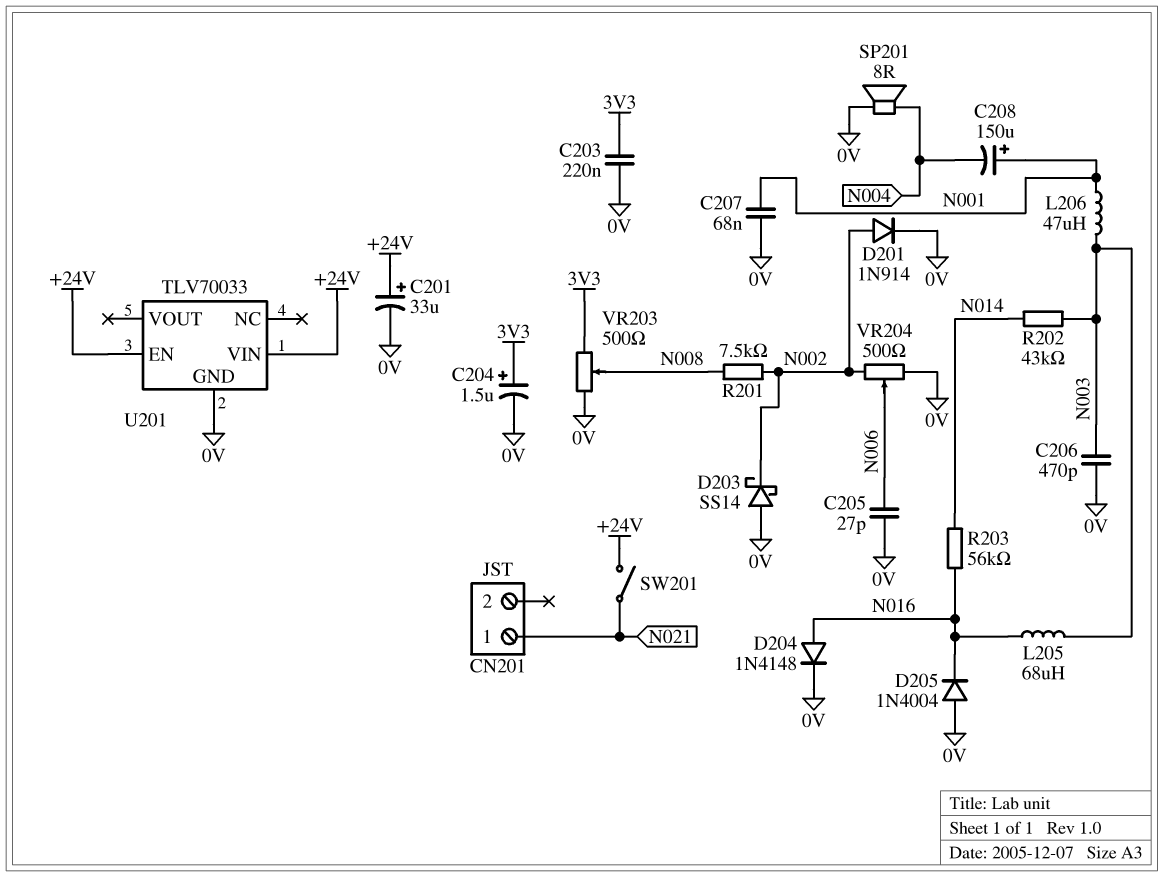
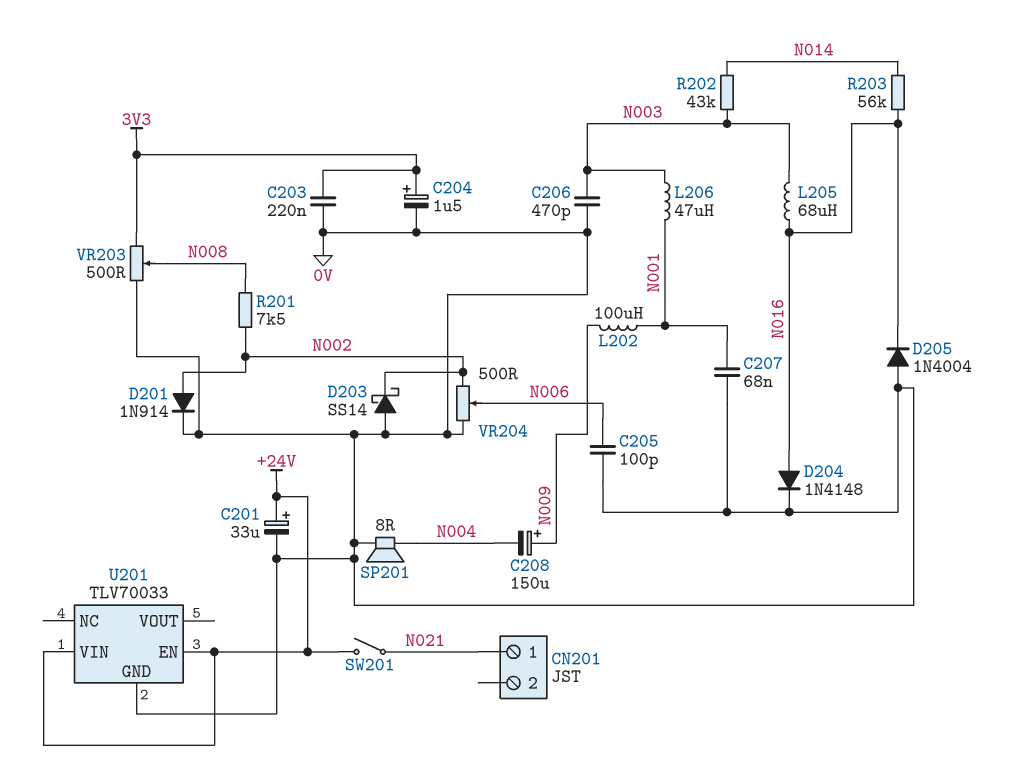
C205: 27pF (0V, N006) -> 100pF (0V, N006)
C208: 150uF (plus N001, minus N004) -> 150uF (plus N009, minus N004)
L202: none -> 100uH (N001, N009)

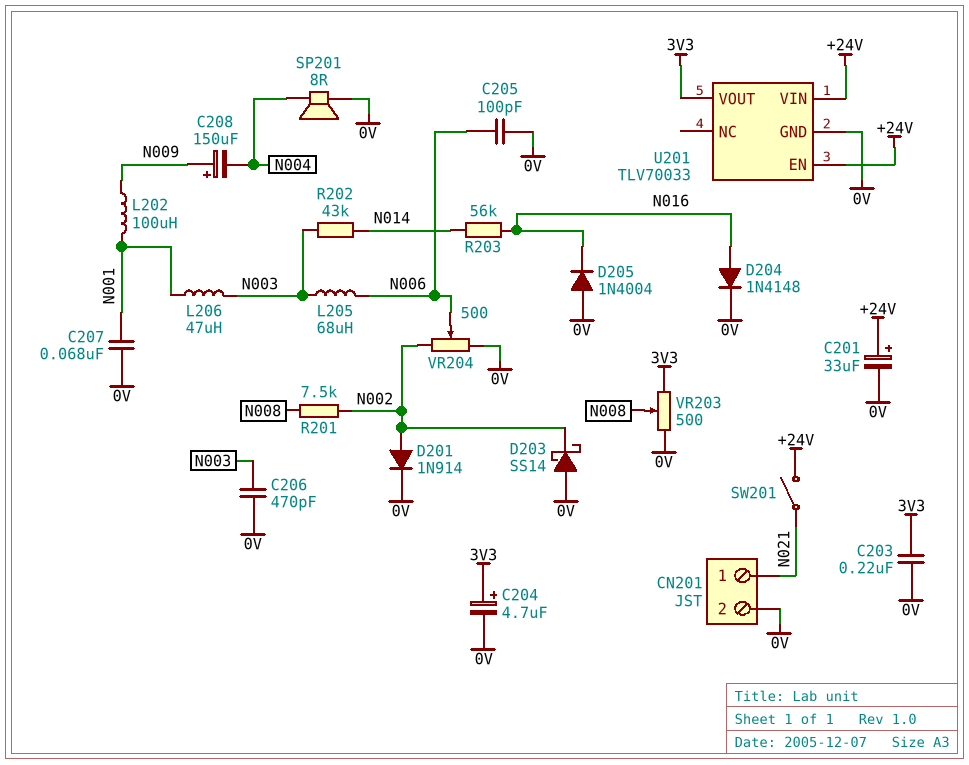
C204: 1.5uF (plus 3V3, minus 0V) -> 4.7uF (plus 3V3, minus 0V)
CN201 pin 2: none -> 0V
L205: 68uH (N003, N016) -> 68uH (N003, N006)
U201 pin VOUT: none -> 3V3

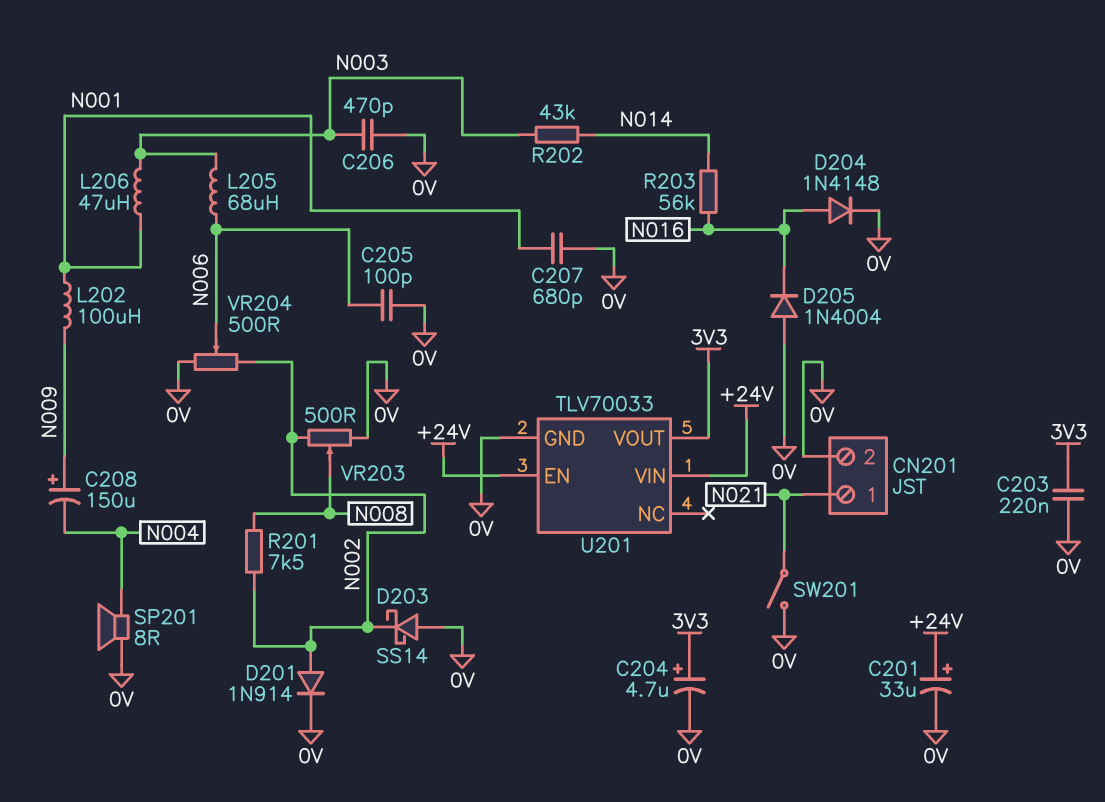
C207: 68nF (0V, N001) -> 680pF (0V, N001)
SW201: switch (+24V, N021) -> switch (0V, N021)
VR203: 500 (0V, 3V3, wiper N008) -> 500 (0V, N002, wiper N008)

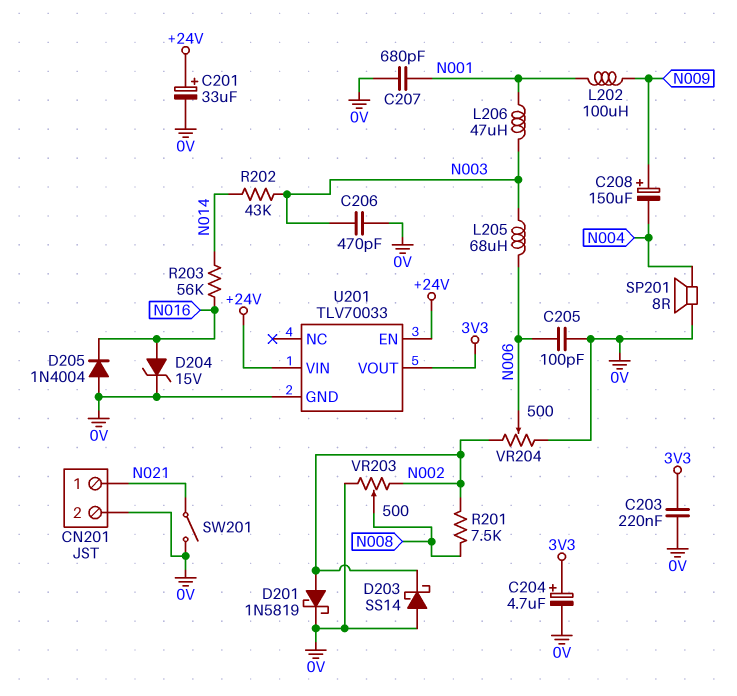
D201: diode 1N914 (A N002, K 0V) -> schottky 1N5819 (A N002, K 0V)
D204: diode 1N4148 (A N016, K 0V) -> zener 15V (A N016, K 0V)

